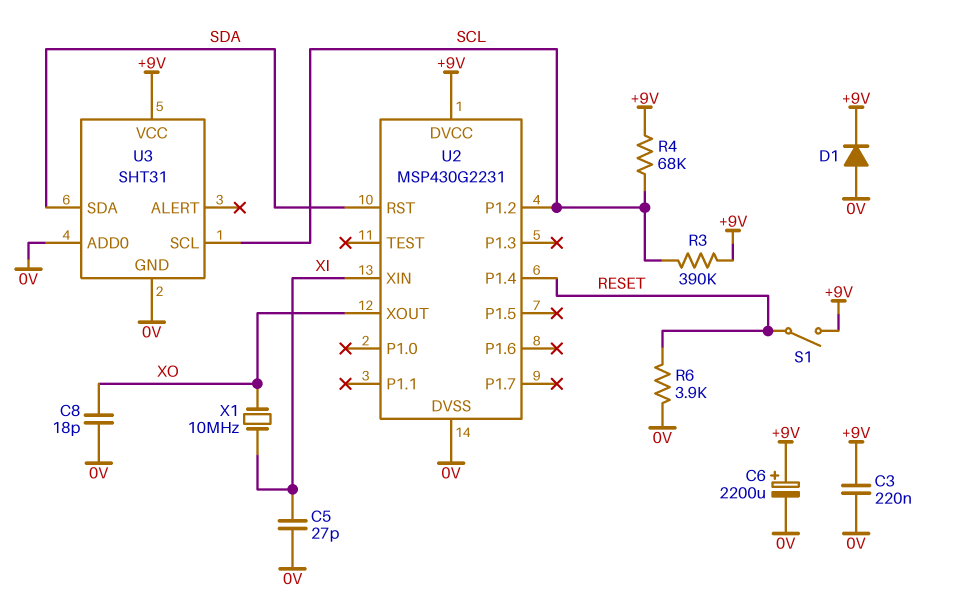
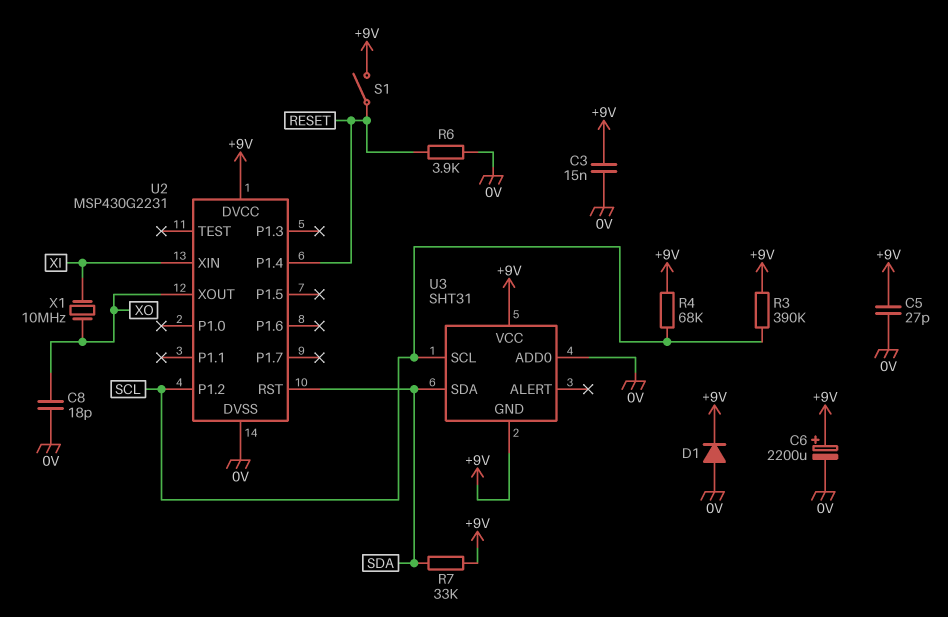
C3: 220nF (+9V, 0V) -> 15nF (+9V, 0V)
C5: 27pF (0V, XI) -> 27pF (+9V, 0V)
R7: none -> 33k (+9V, SDA)
U3 pin GND: 0V -> +9V

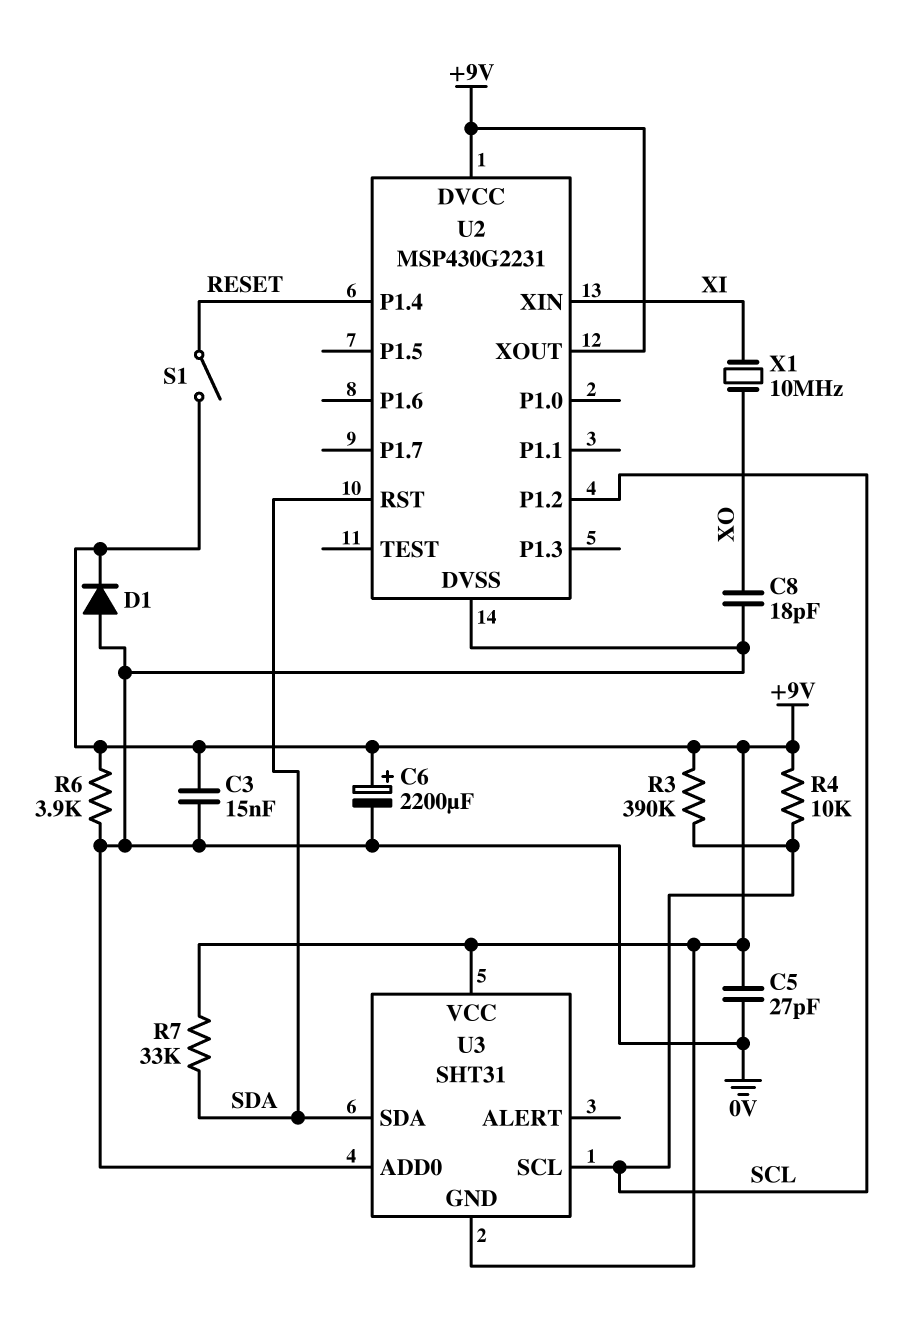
R4: 68k (+9V, SCL) -> 10k (+9V, SCL)
R6: 3.9k (0V, RESET) -> 3.9k (+9V, 0V)
U2 pin XOUT: XO -> +9V

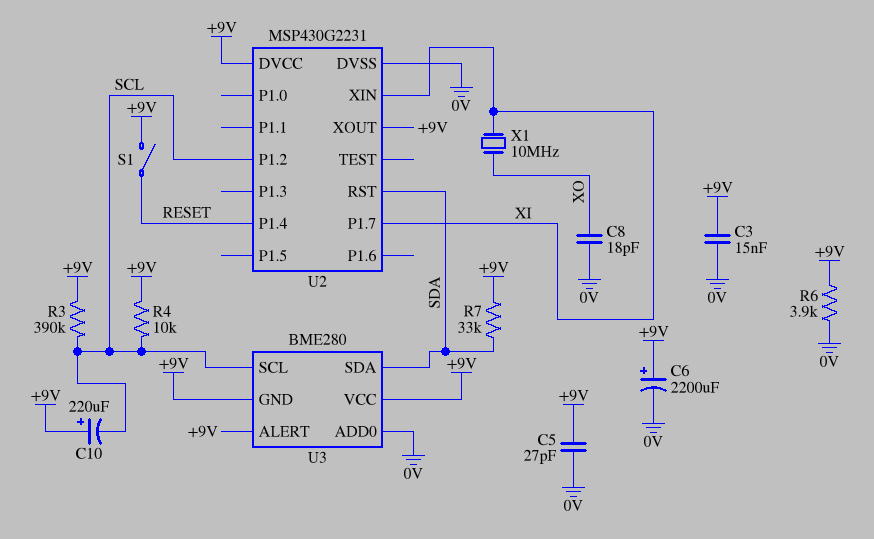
C10: none -> 220uF (plus +9V, minus SCL)
D1: diode (A 0V, K +9V) -> none
U2 pin P1.7: none -> XI
U3: SHT31 -> BME280
U3 pin ALERT: none -> +9V

